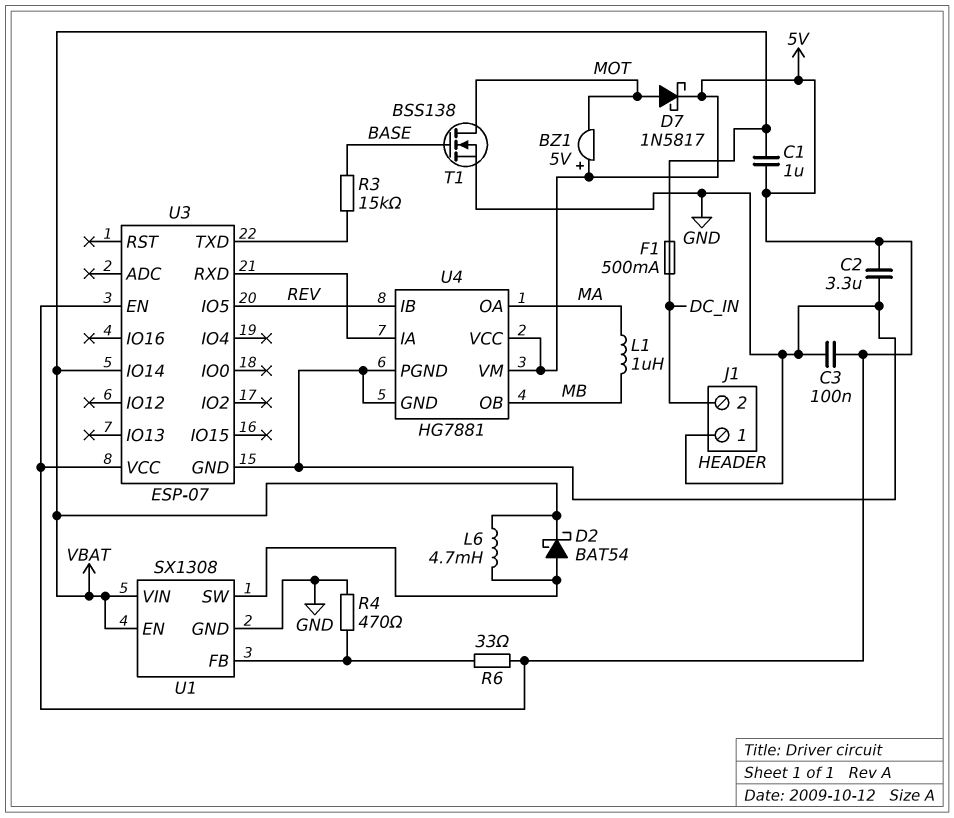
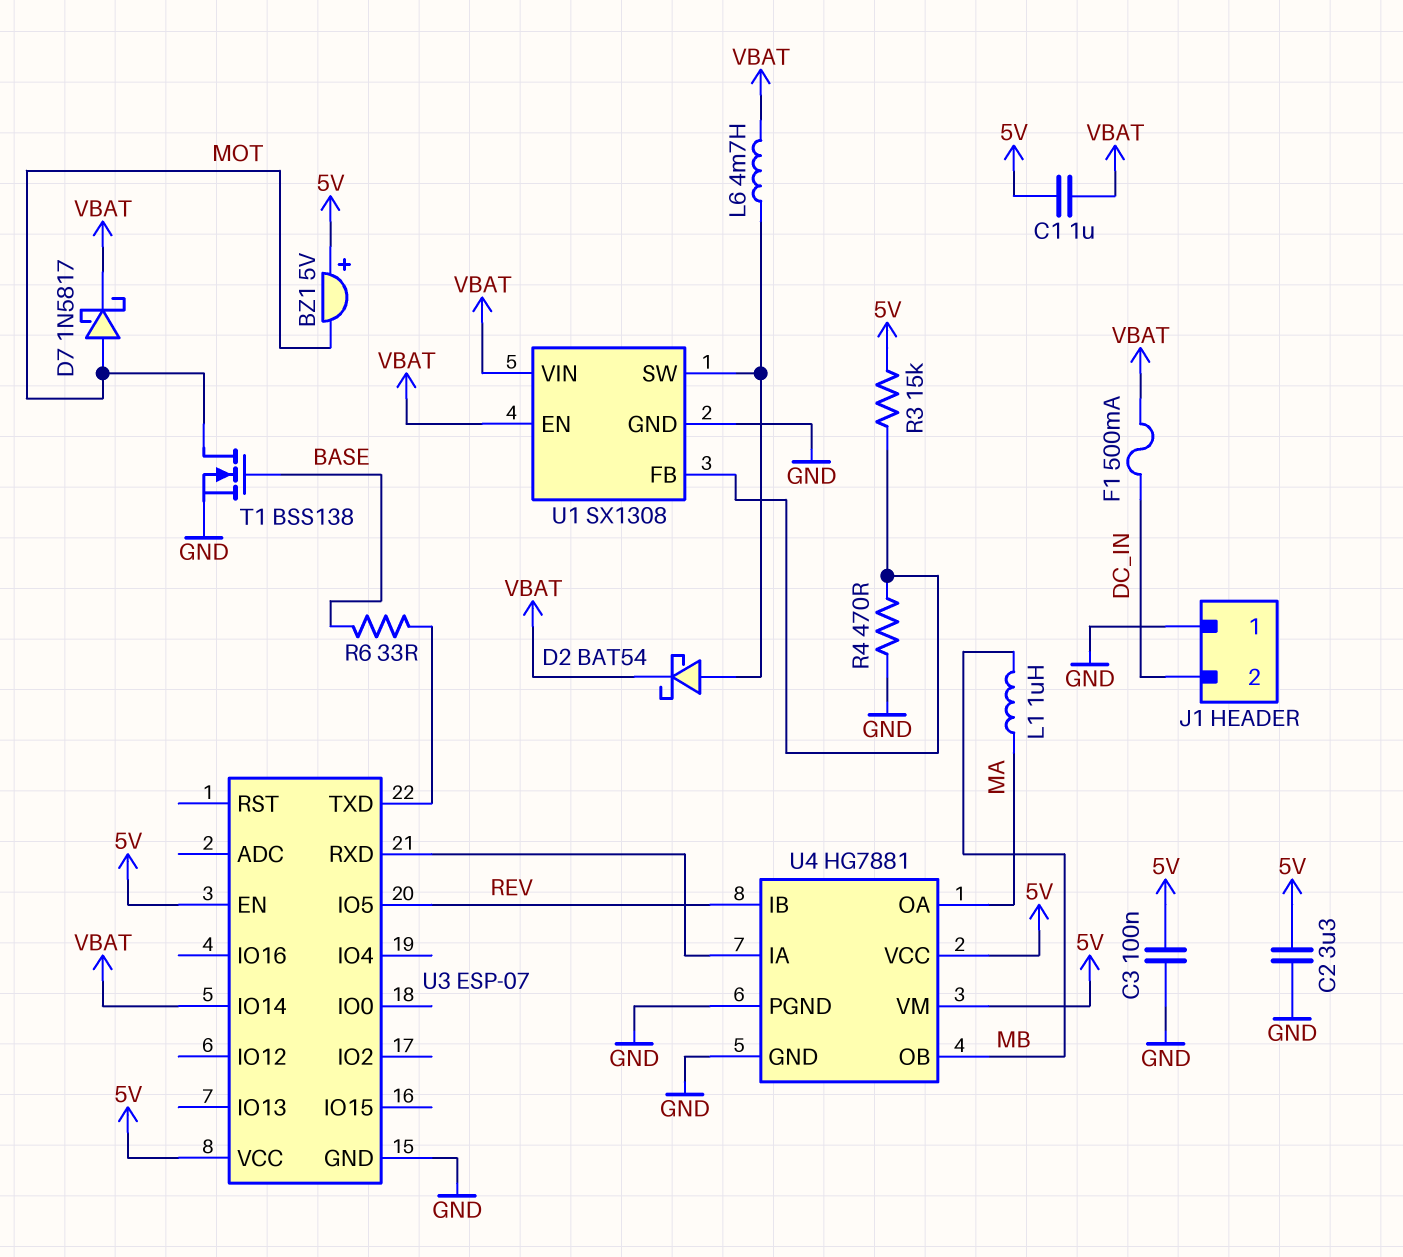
D7: schottky 1N5817 (A MOT, K 5V) -> schottky 1N5817 (A MOT, K VBAT)
R3: 15k (BASE, U3/TXD) -> 15k (5V, U1/FB)
R6: 33 (5V, U1/FB) -> 33 (BASE, U3/TXD)

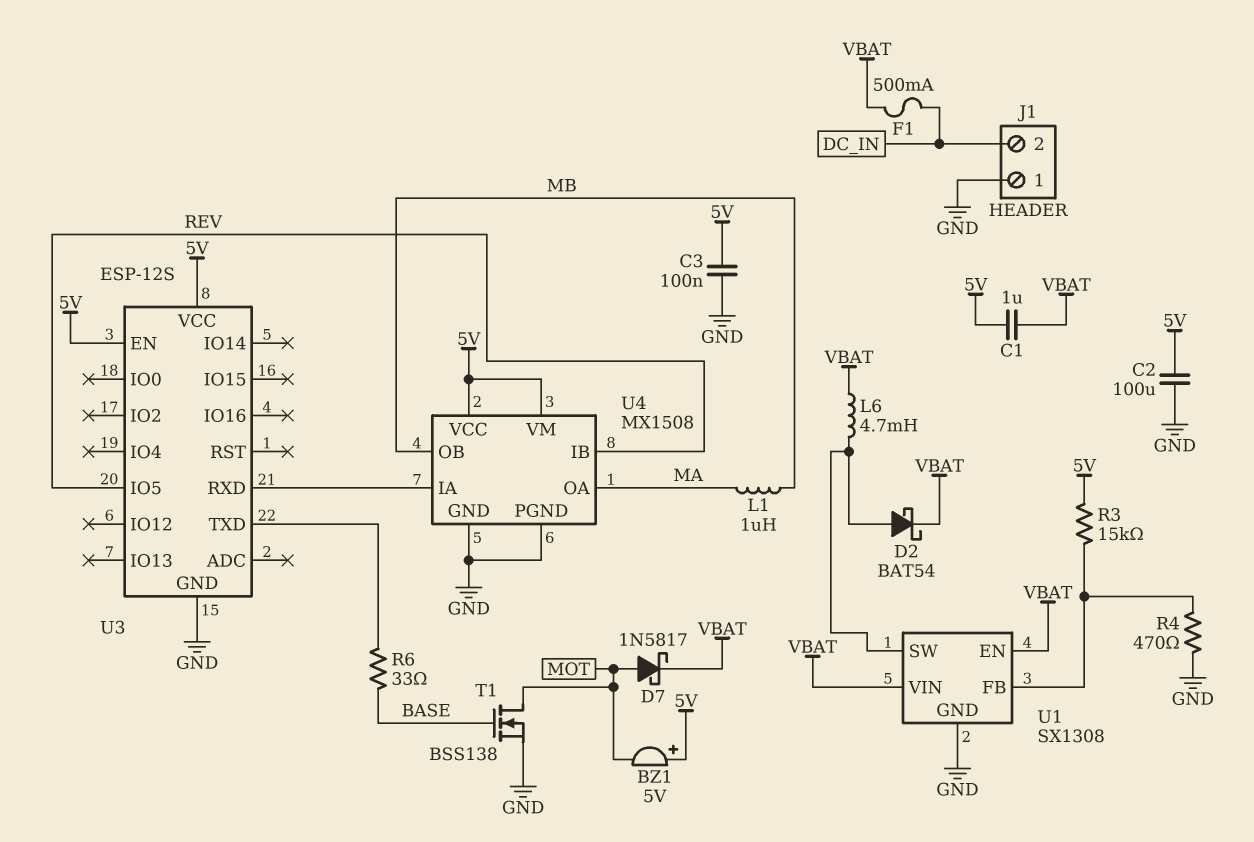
C2: 3.3uF (5V, GND) -> 100uF (5V, GND)
U3: ESP-07 -> ESP-12S
U3 pin IO14: VBAT -> none
U4: HG7881 -> MX1508

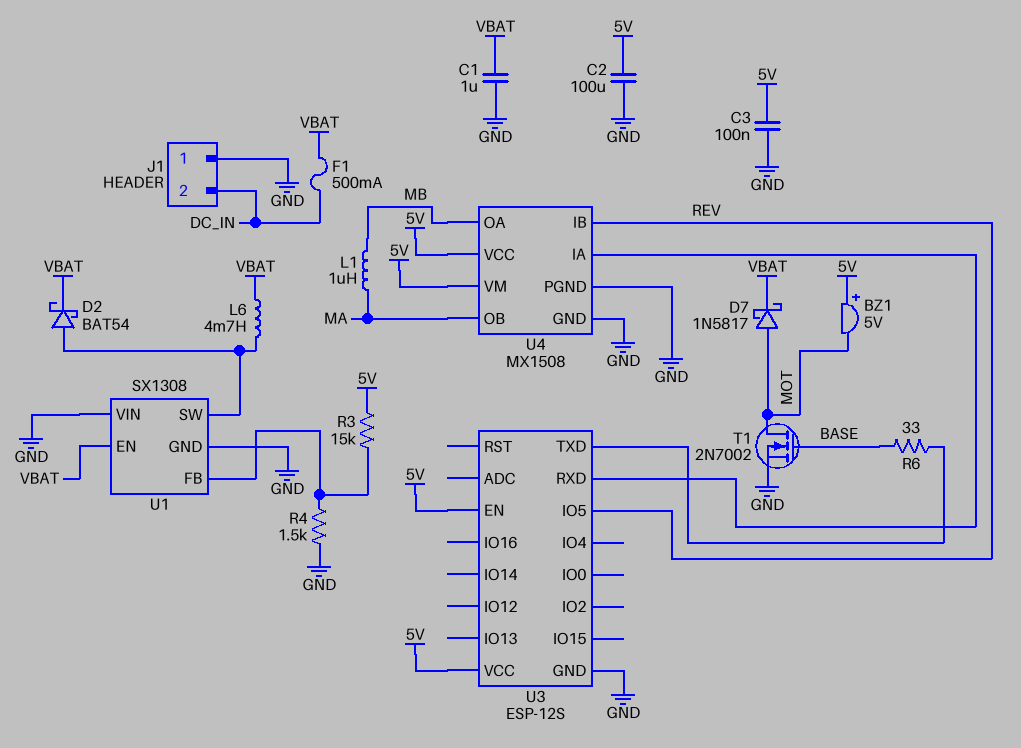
C1: 1uF (5V, VBAT) -> 1uF (GND, VBAT)
R4: 470 (GND, U1/FB) -> 1.5k (GND, U1/FB)
T1: NMOS BSS138 (G BASE, D MOT, S GND) -> NMOS 2N7002 (G BASE, D MOT, S GND)
U1 pin VIN: VBAT -> GND
U4 pin OA: MA -> MB
U4 pin OB: MB -> MA

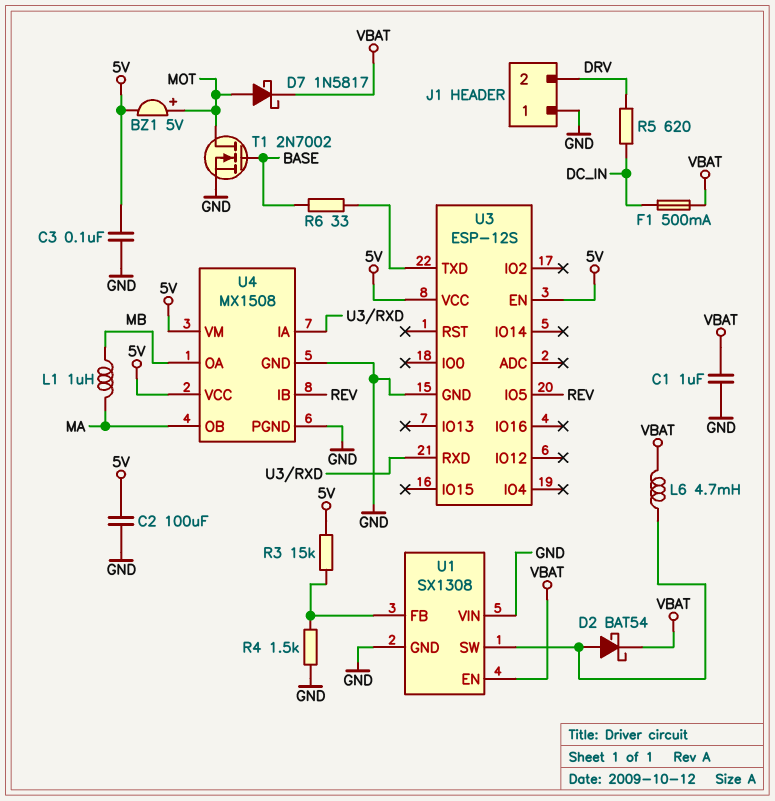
BZ1: buzzer 5V (plus 5V, minus MOT) -> buzzer 5V (plus MOT, minus 5V)
J1 pin 2: DC_IN -> DRV
R5: none -> 620 (DC_IN, DRV)

